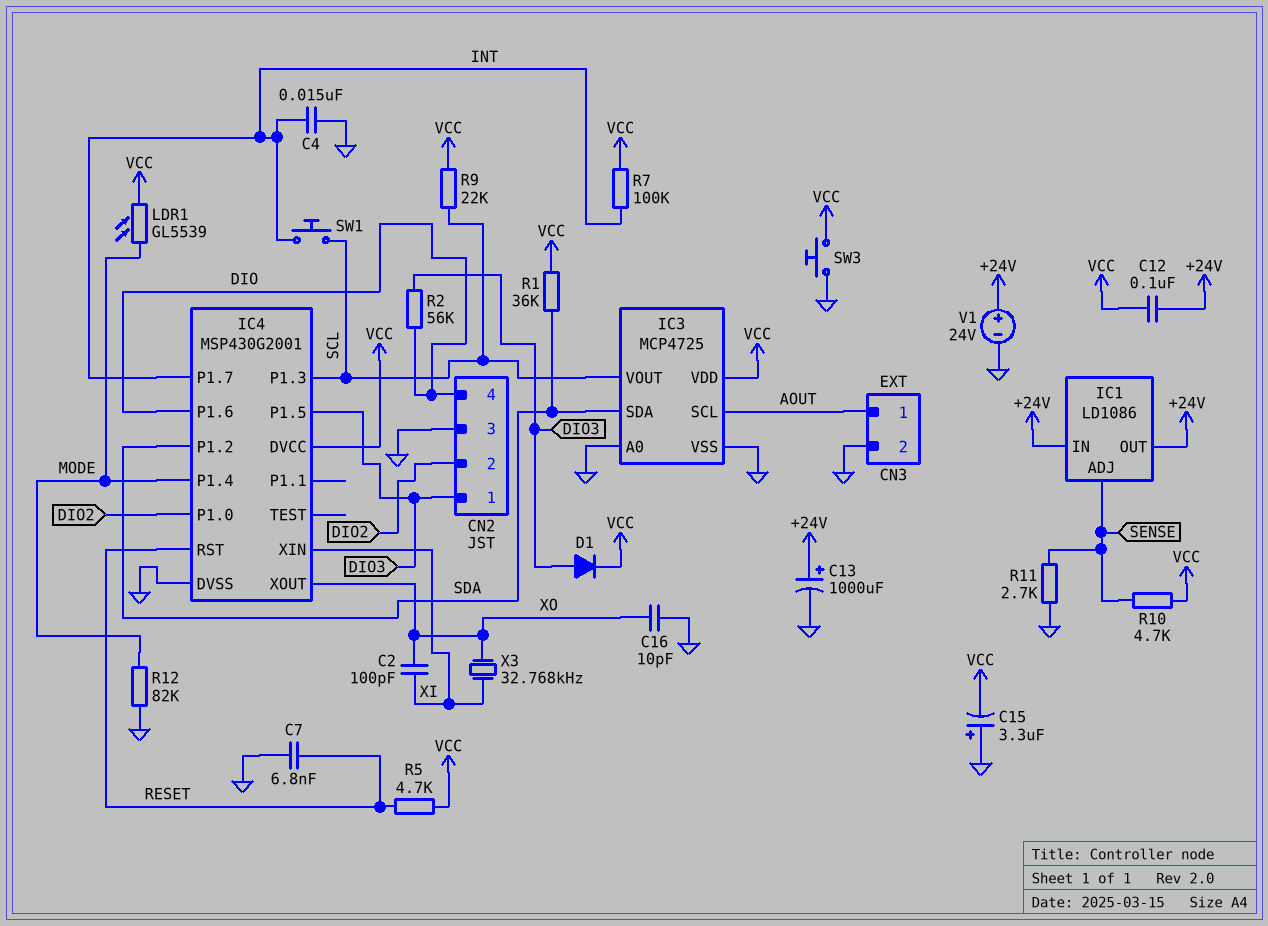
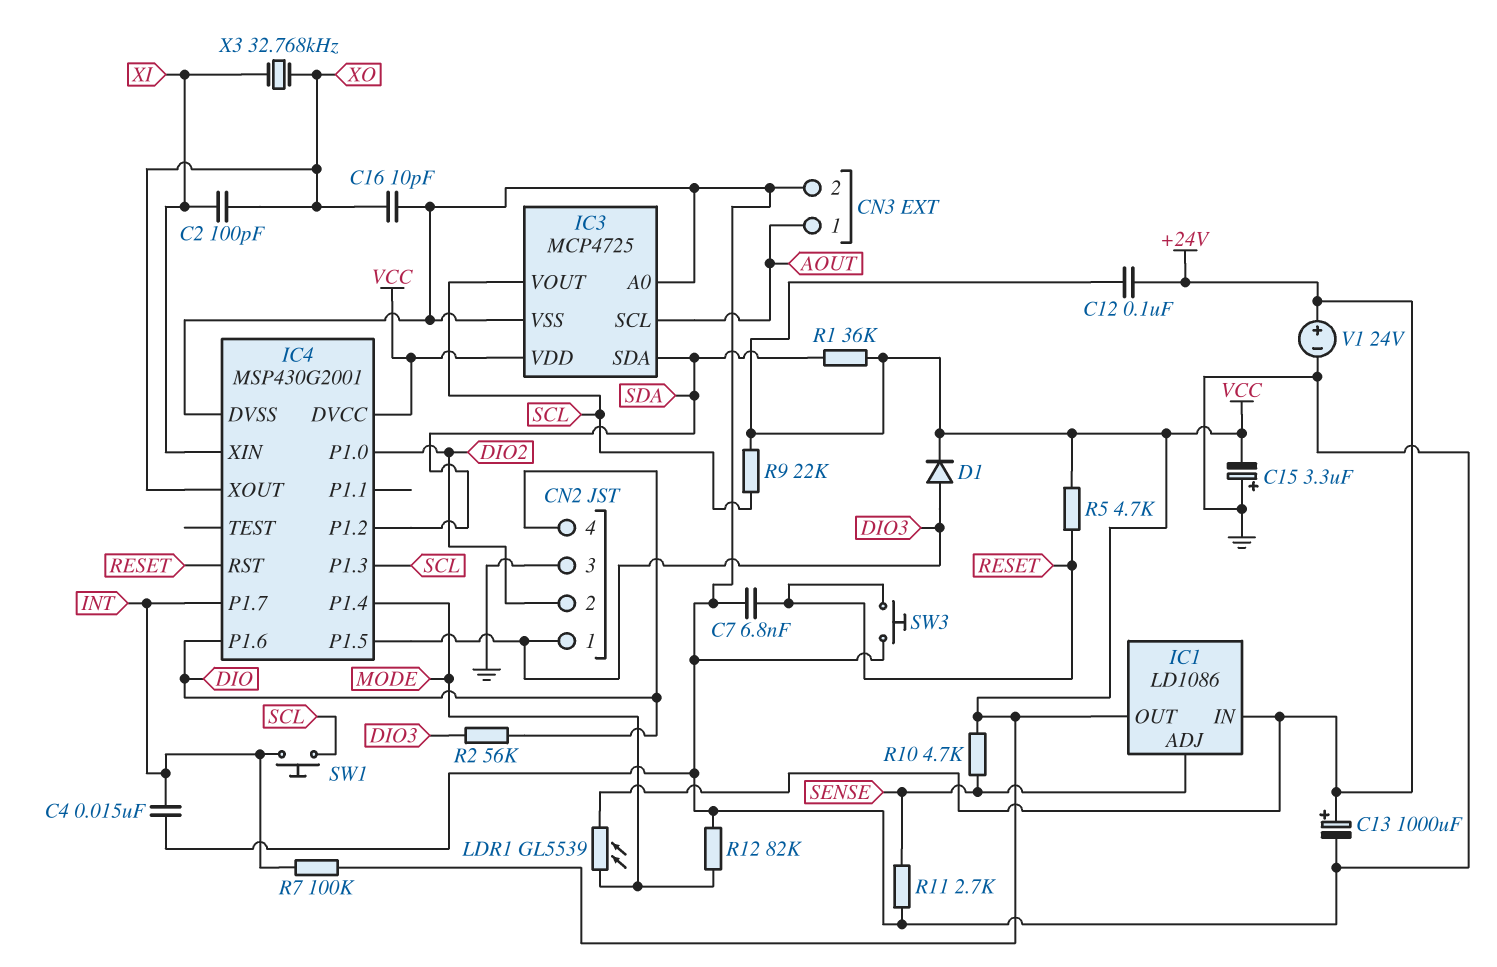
IC1 pin OUT: +24V -> VCC
LDR1: GL5539 (MODE, VCC) -> GL5539 (+24V, MODE)
SW3: button (GND, VCC) -> button (GND, RESET)

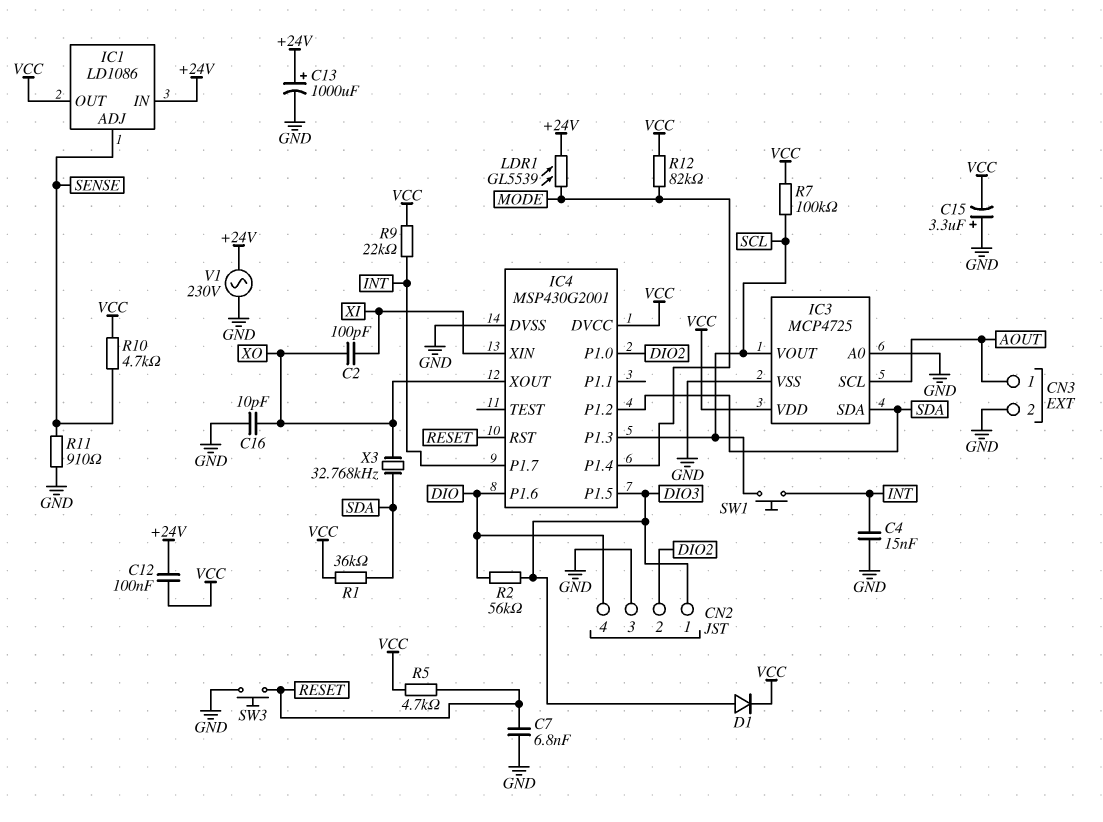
R7: 100k (INT, VCC) -> 100k (SCL, VCC)
R9: 22k (SCL, VCC) -> 22k (INT, VCC)
R11: 2.7k (GND, SENSE) -> 910 (GND, SENSE)
R12: 82k (GND, MODE) -> 82k (MODE, VCC)
V1: 24V (plus +24V, minus GND) -> AC 230V (+24V, GND)
X3: 32.768kHz (XI, XO) -> 32.768kHz (SDA, XO)

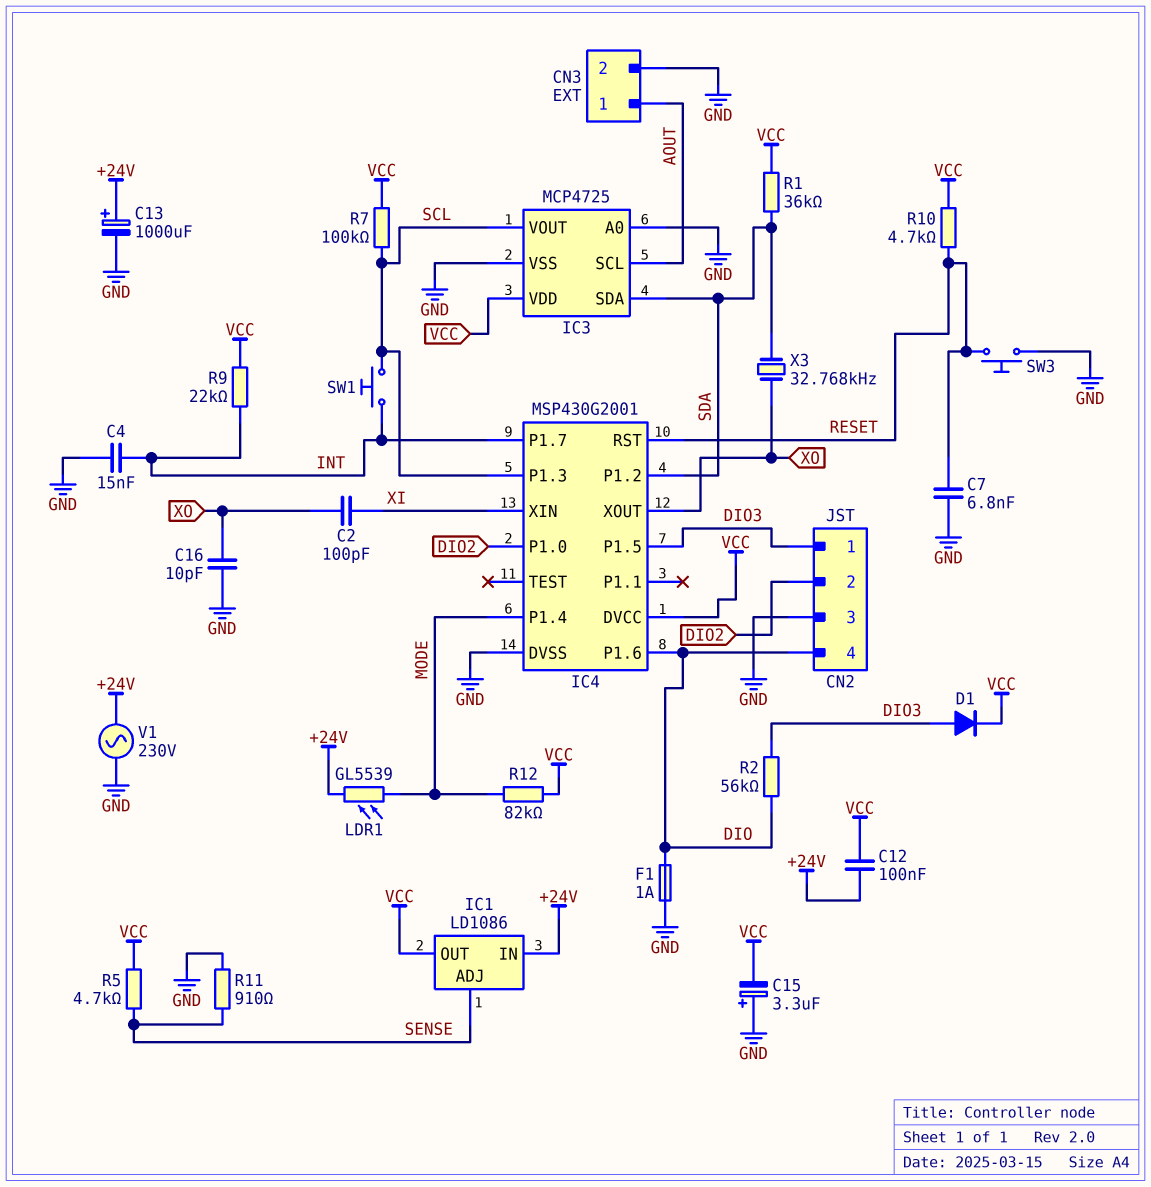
F1: none -> 1A (DIO, GND)
R5: 4.7k (RESET, VCC) -> 4.7k (SENSE, VCC)
R10: 4.7k (SENSE, VCC) -> 4.7k (RESET, VCC)

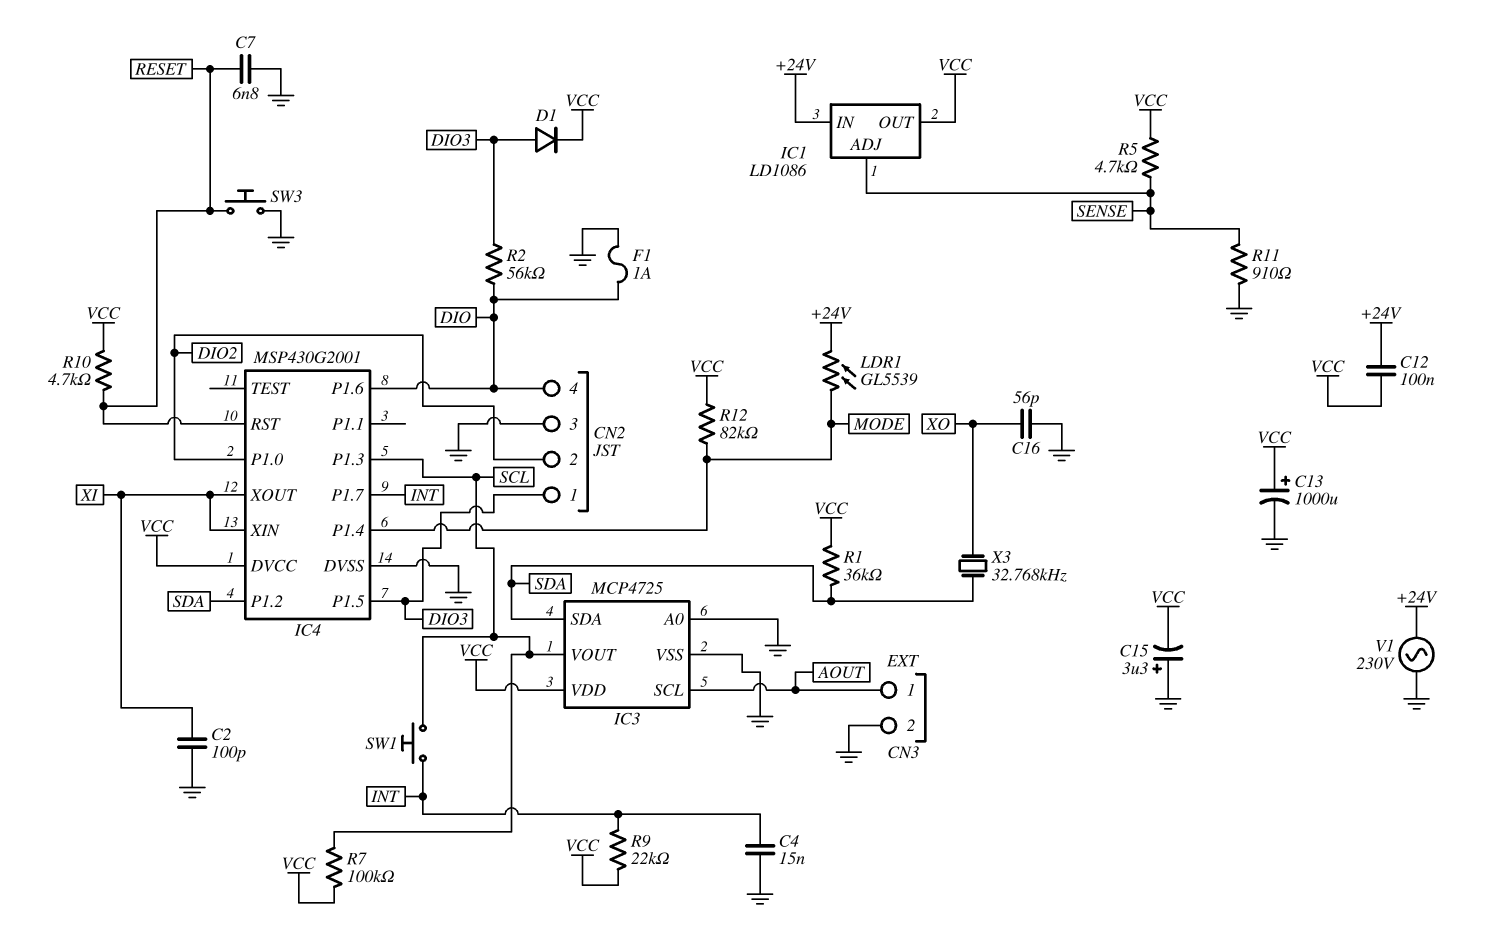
C2: 100pF (XI, XO) -> 100pF (GND, XI)
C13: 1000uF (plus +24V, minus GND) -> 1000uF (plus VCC, minus GND)
C16: 10pF (GND, XO) -> 56pF (GND, XO)
IC4 pin XOUT: XO -> XI

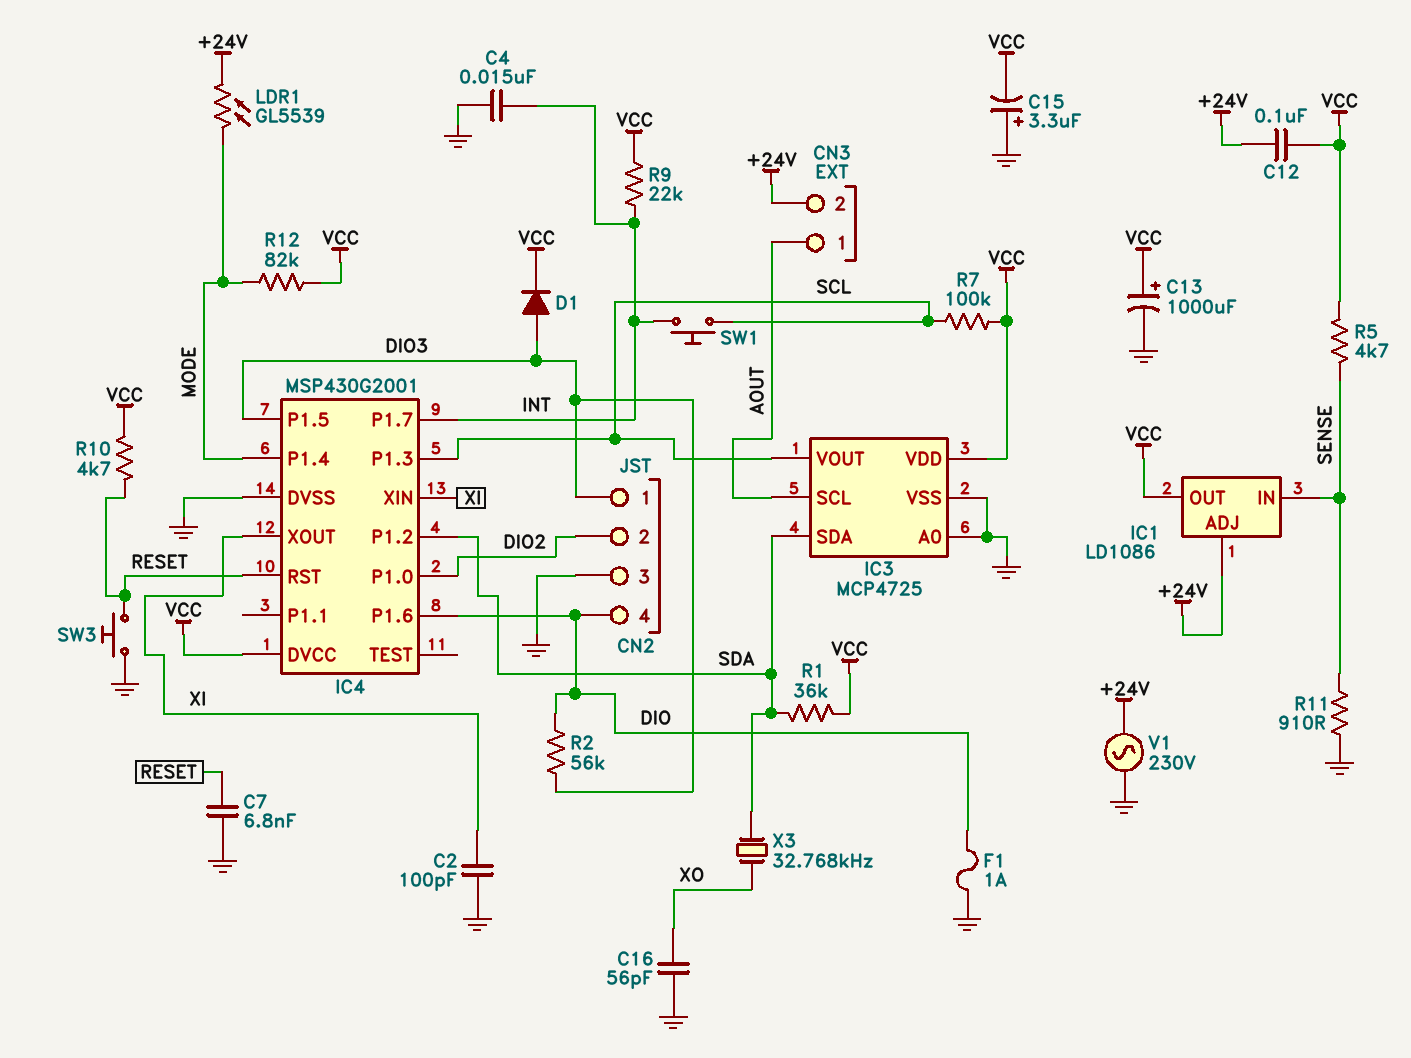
CN3 pin 2: GND -> +24V
IC1 pin ADJ: SENSE -> +24V
IC1 pin IN: +24V -> SENSE

